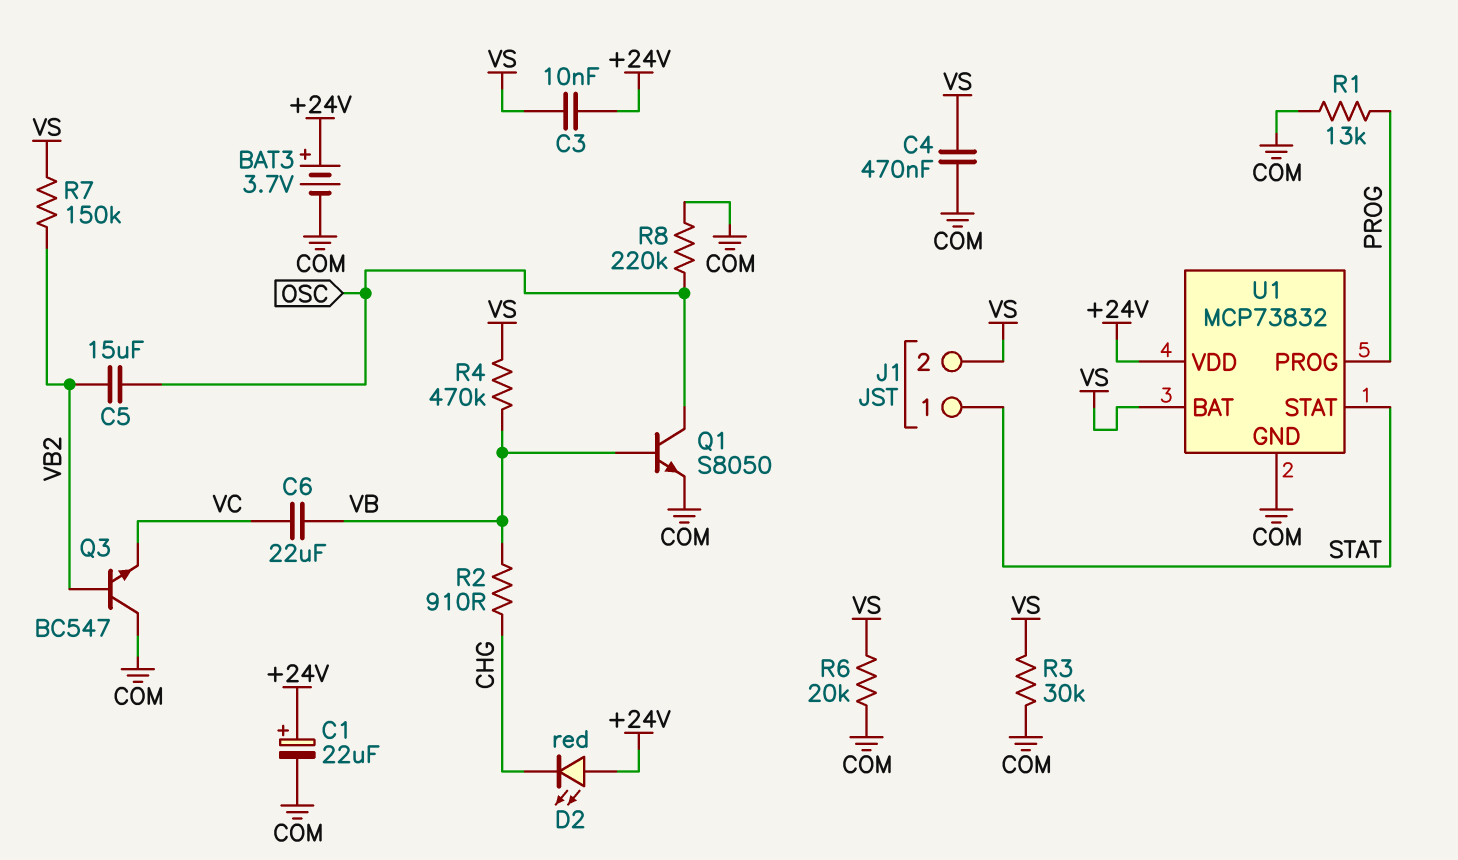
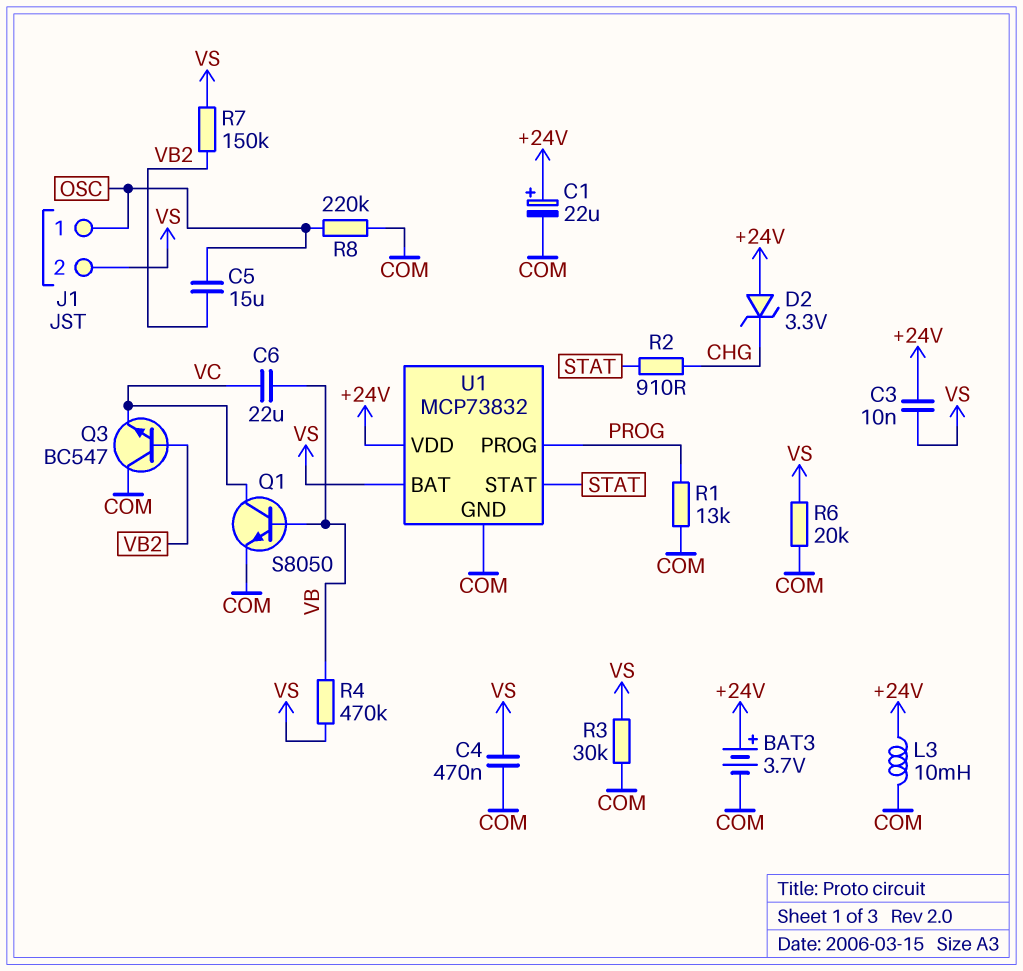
D2: LED red (A +24V, K CHG) -> zener 3.3V (A +24V, K CHG)
J1 pin 1: STAT -> OSC
L3: none -> 10mH (+24V, COM)
Q1: NPN S8050 (B VB, C OSC, E COM) -> NPN S8050 (B VB, C VC, E COM)
R2: 910 (CHG, VB) -> 910 (CHG, STAT)

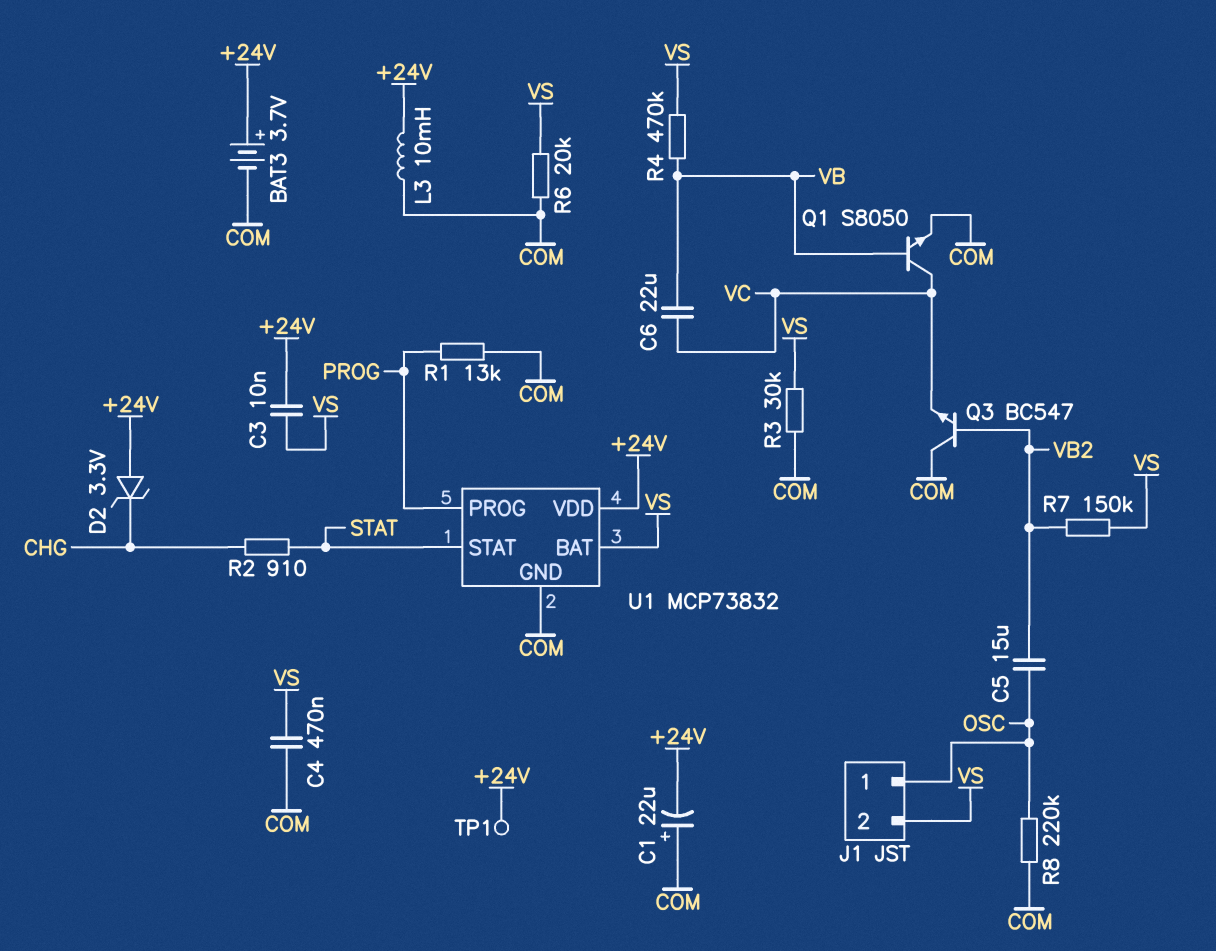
C1: 22uF (plus +24V, minus COM) -> 22uF (plus COM, minus +24V)
TP1: none -> test point (+24V)

